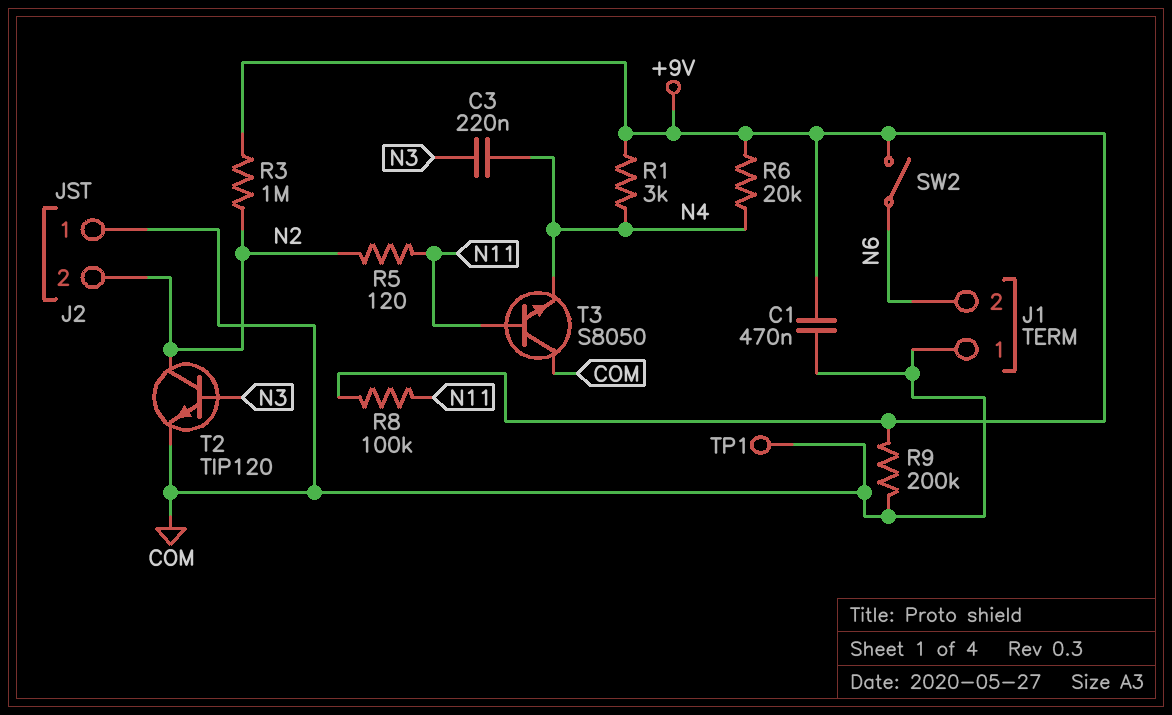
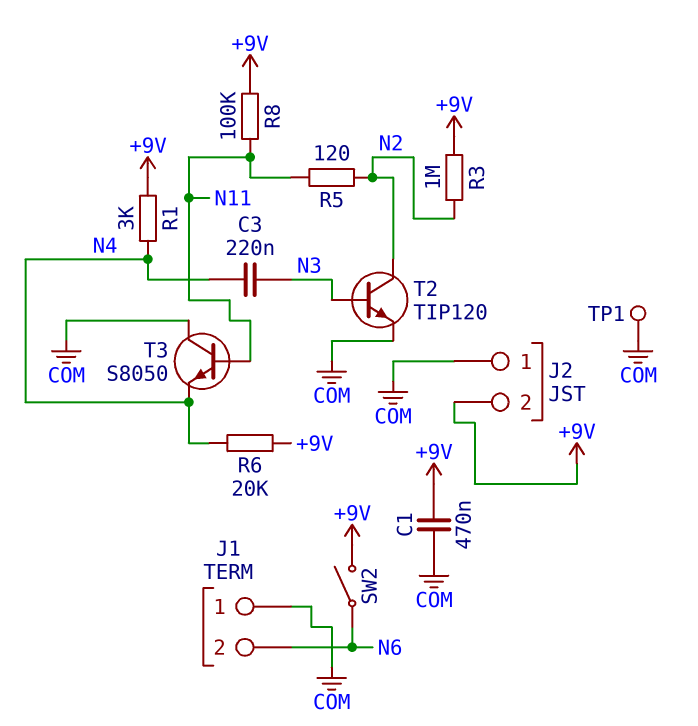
J2 pin 2: N2 -> +9V
R9: 200k (+9V, COM) -> none

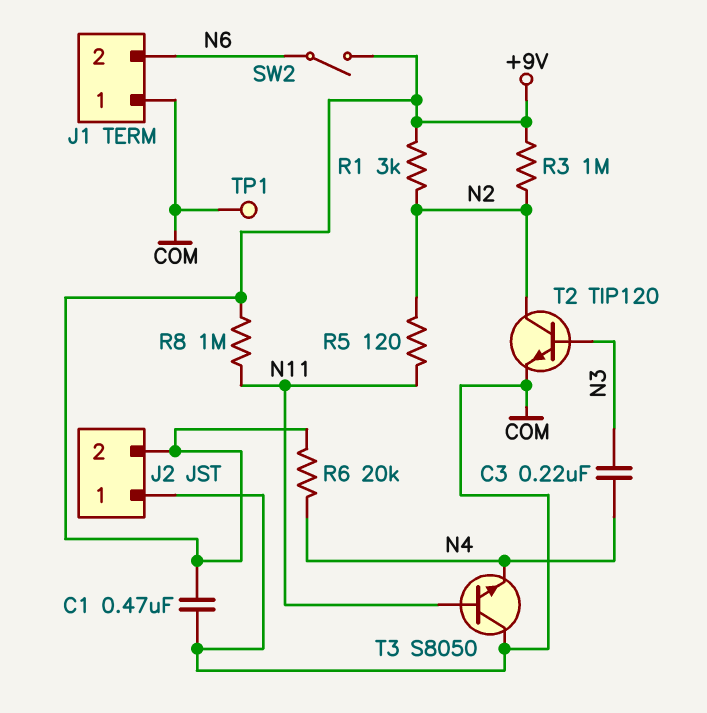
R1: 3k (+9V, N4) -> 3k (+9V, N2)
R8: 100k (+9V, N11) -> 1M (+9V, N11)

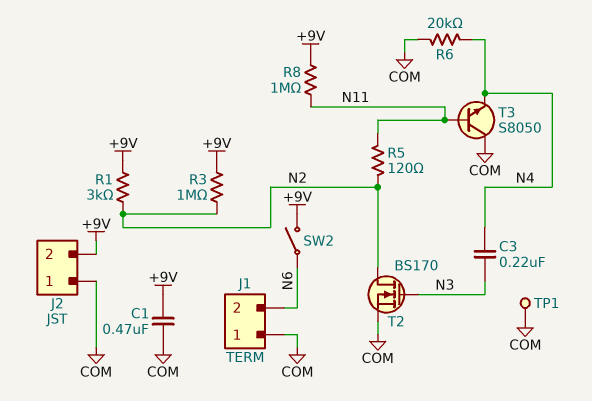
R6: 20k (+9V, N4) -> 20k (COM, N4)
T2: NPN TIP120 (B N3, C N2, E COM) -> NMOS BS170 (G N3, D N2, S COM)

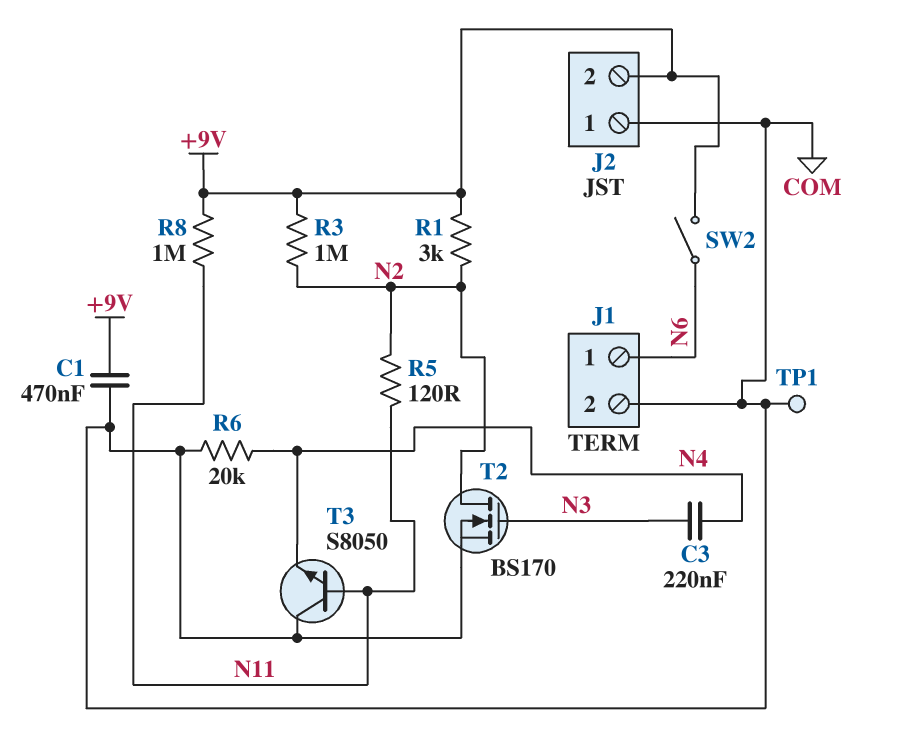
J1 pin 1: COM -> N6
J1 pin 2: N6 -> COM

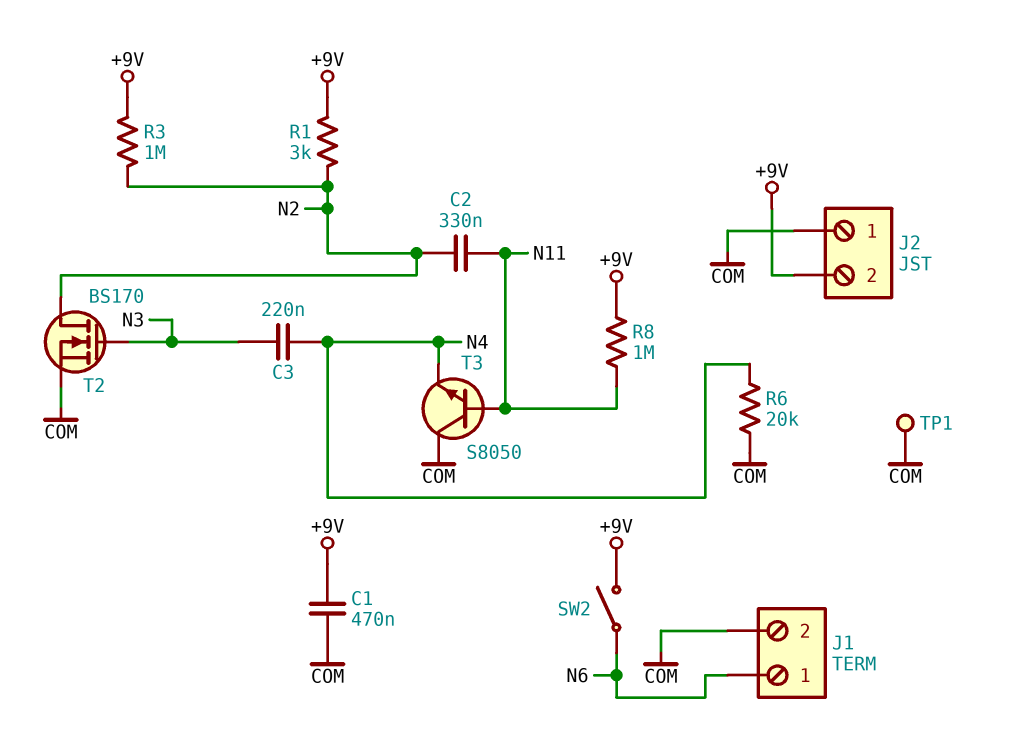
C2: none -> 330nF (N2, N11)
R5: 120 (N2, N11) -> none

